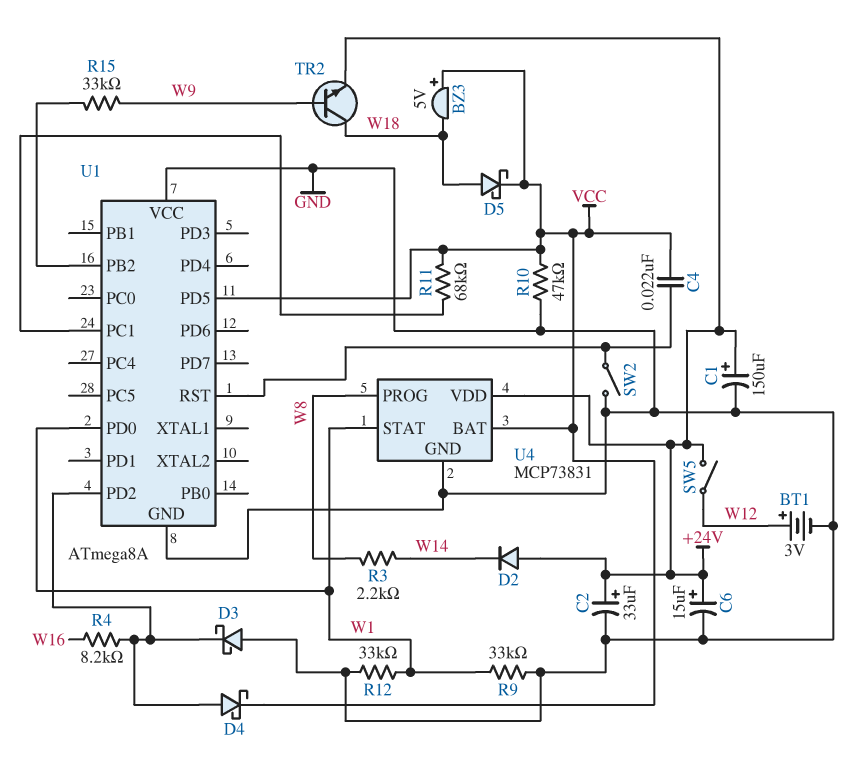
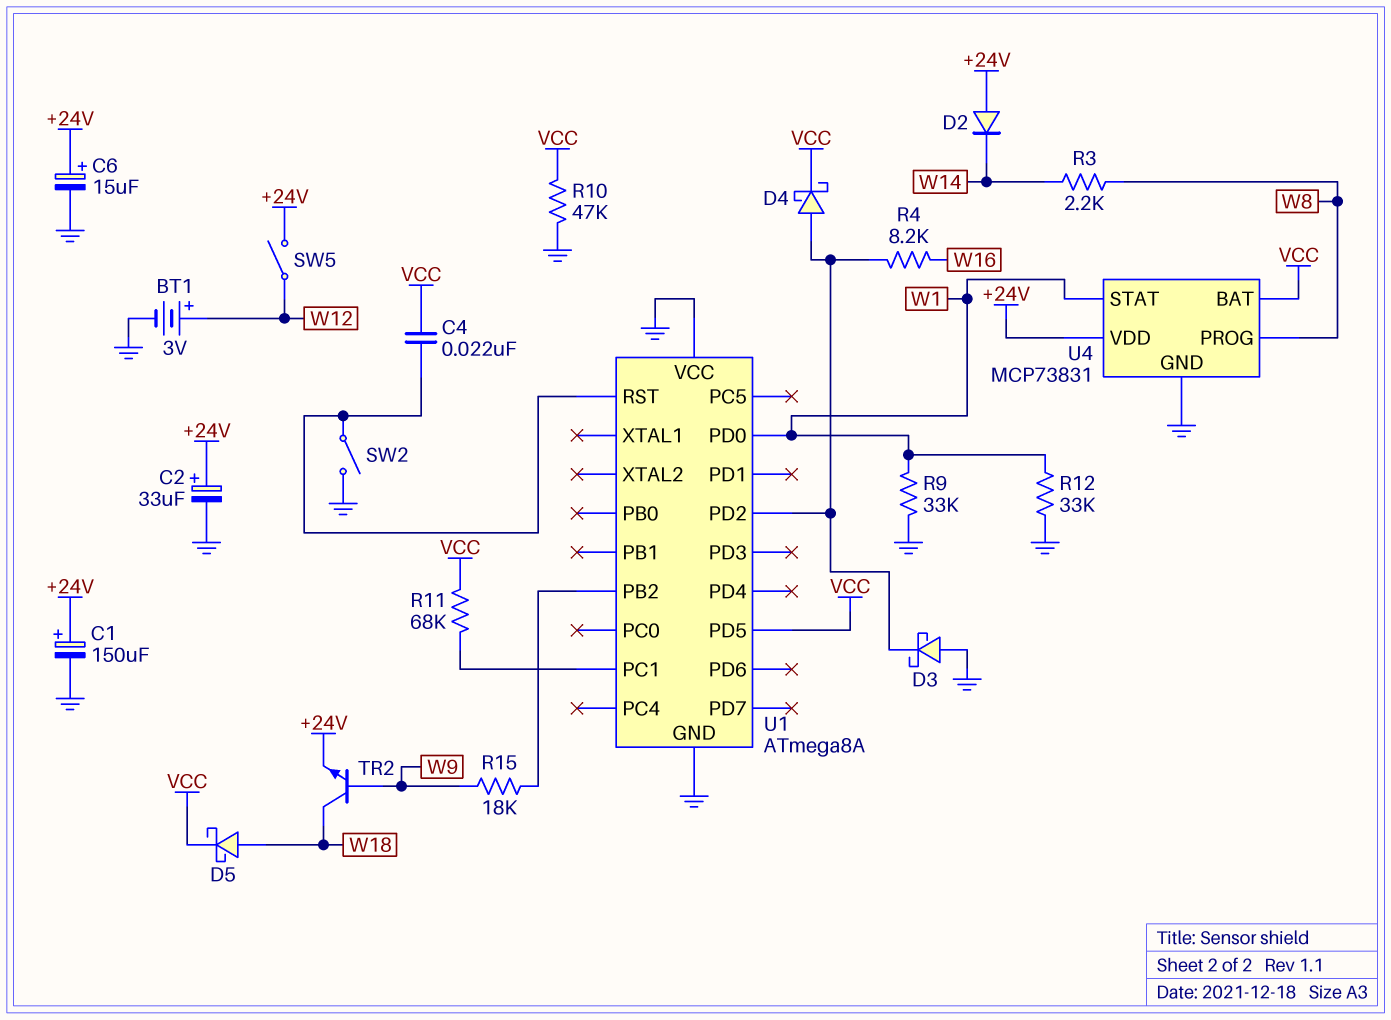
BZ3: buzzer 5V (plus VCC, minus W18) -> none
R15: 33k (U1/PB2, W9) -> 18k (U1/PB2, W9)

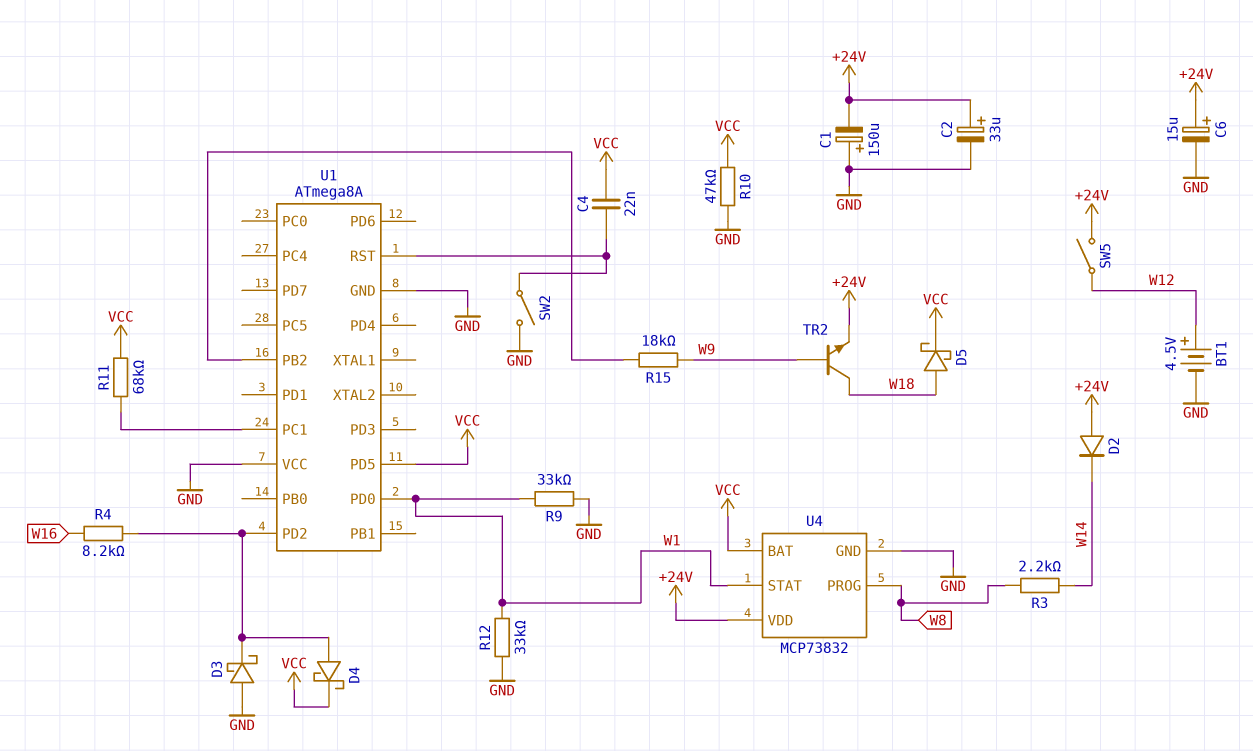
BT1: 3V (plus W12, minus GND) -> 4.5V (plus W12, minus GND)
C1: 150uF (plus +24V, minus GND) -> 150uF (plus GND, minus +24V)
U4: MCP73831 -> MCP73832

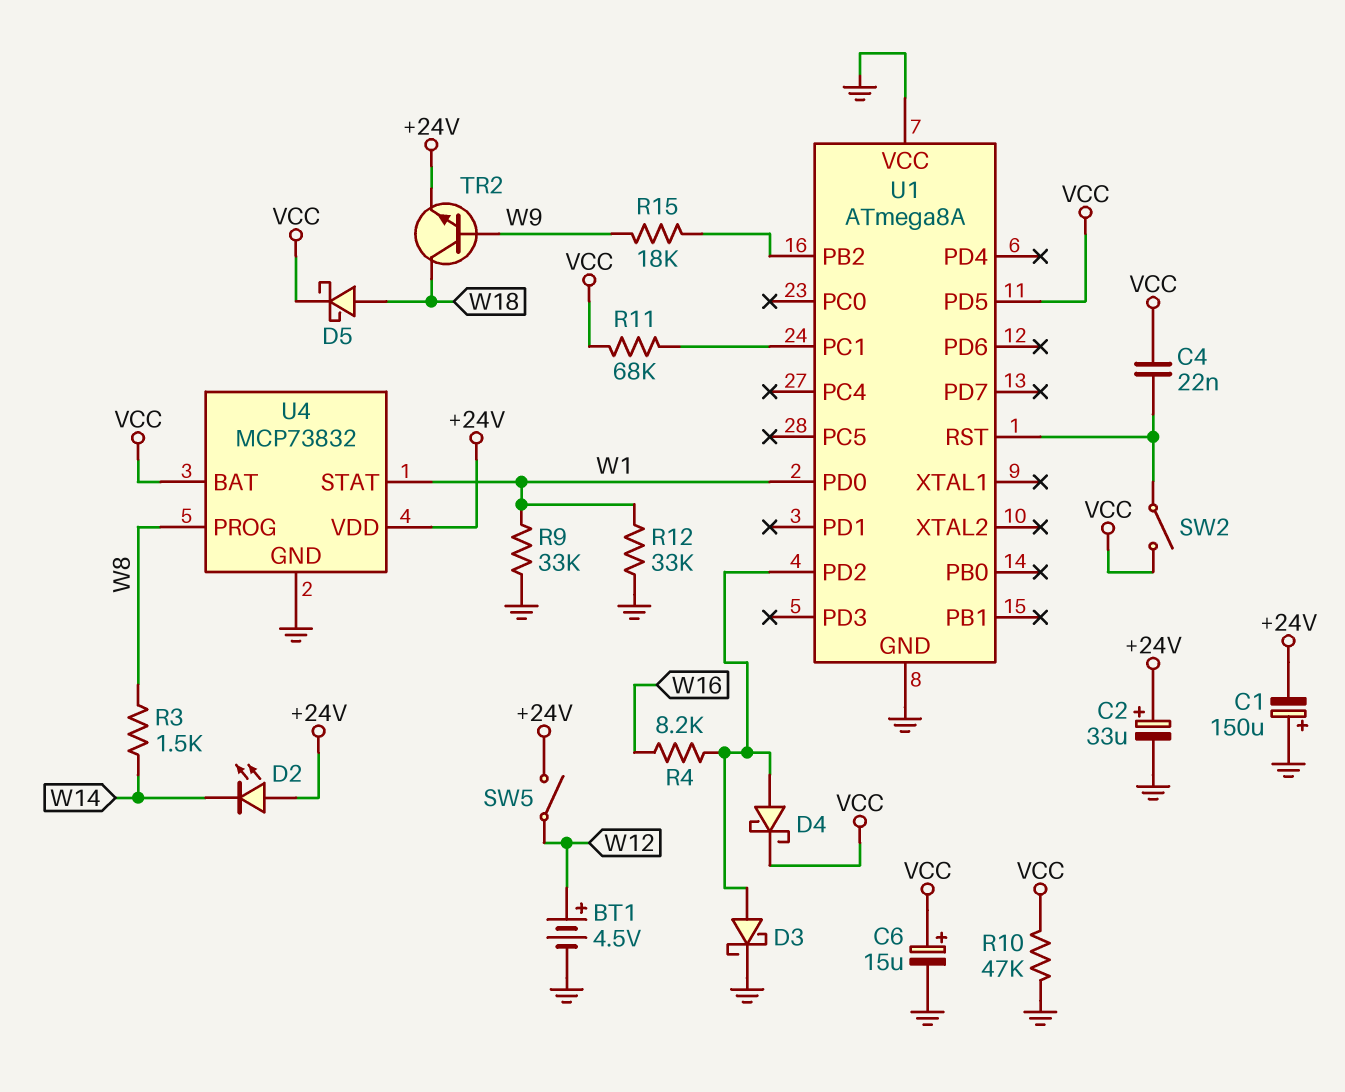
C6: 15uF (plus +24V, minus GND) -> 15uF (plus VCC, minus GND)
D2: diode (A +24V, K W14) -> LED (A +24V, K W14)
D3: schottky (A GND, K U1/PD2) -> schottky (A U1/PD2, K GND)
R3: 2.2k (W8, W14) -> 1.5k (W8, W14)
SW2: switch (GND, U1/RST) -> switch (U1/RST, VCC)

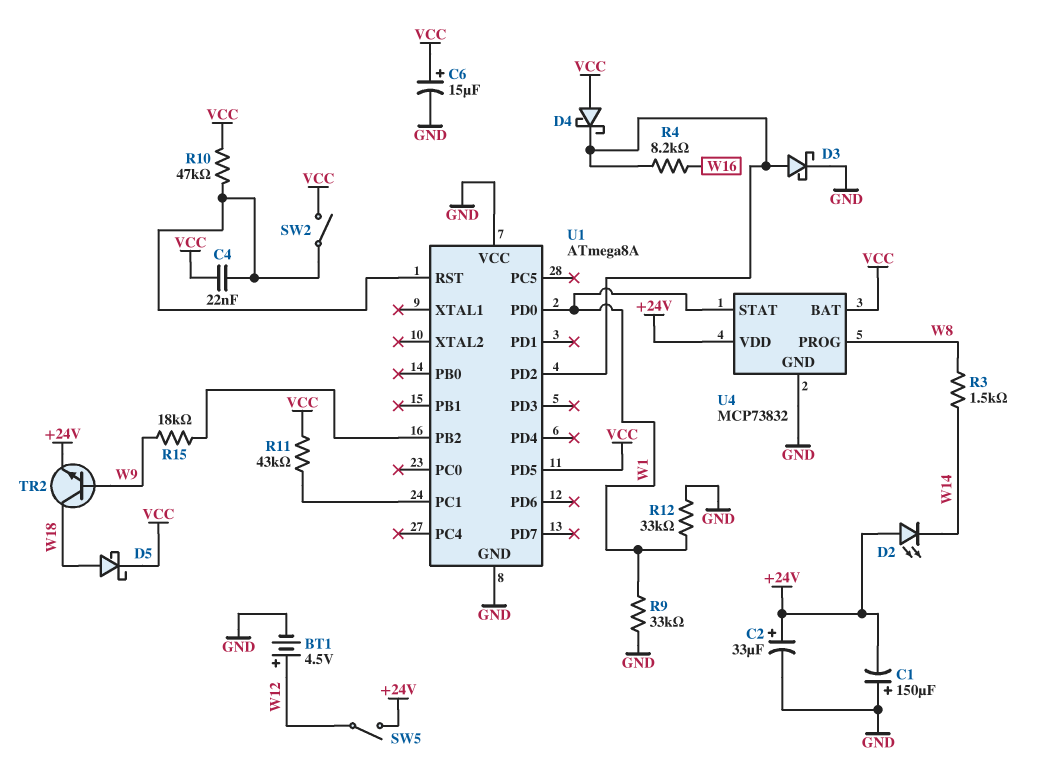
D4: schottky (A U1/PD2, K VCC) -> schottky (A VCC, K U1/PD2)
R10: 47k (GND, VCC) -> 47k (U1/RST, VCC)
R11: 68k (U1/PC1, VCC) -> 43k (U1/PC1, VCC)

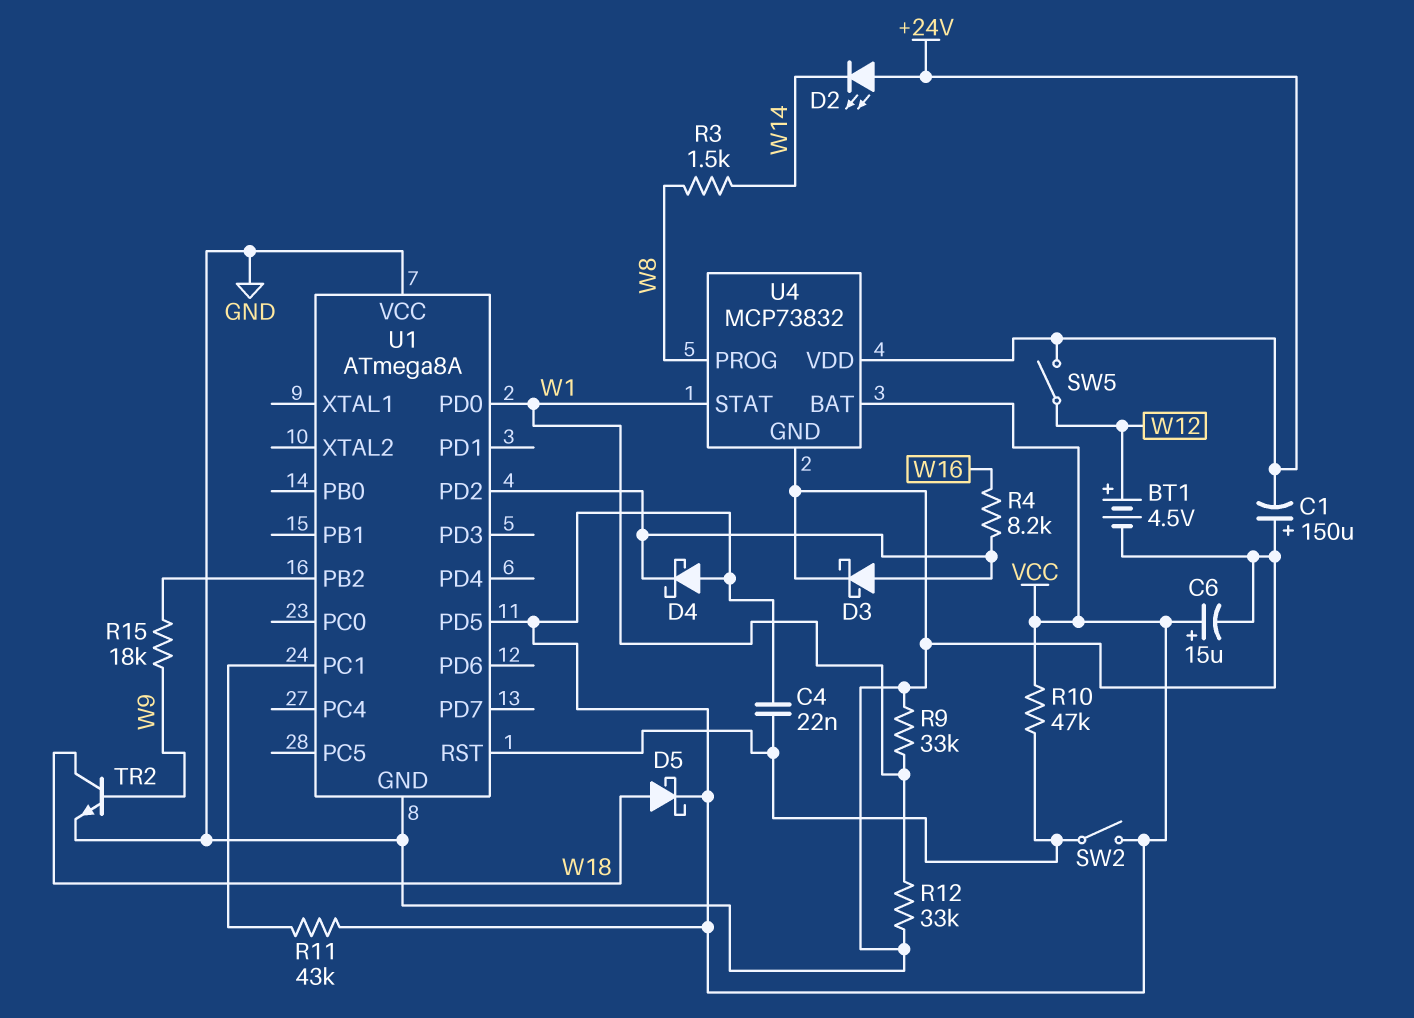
C2: 33uF (plus +24V, minus GND) -> none
TR2: NPN (B W9, C W18, E +24V) -> NPN (B W9, C W18, E GND)

